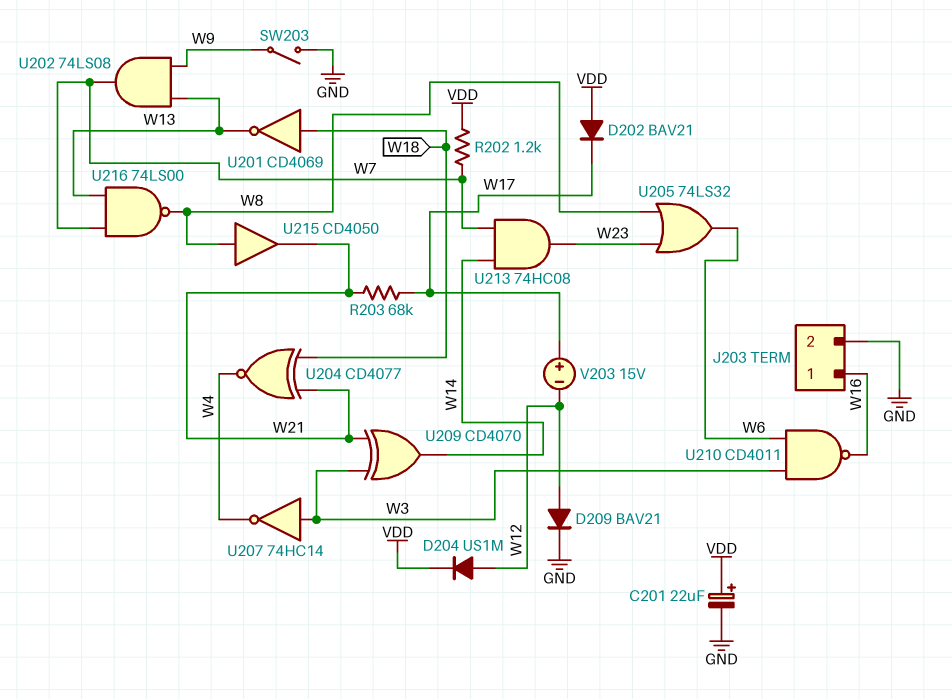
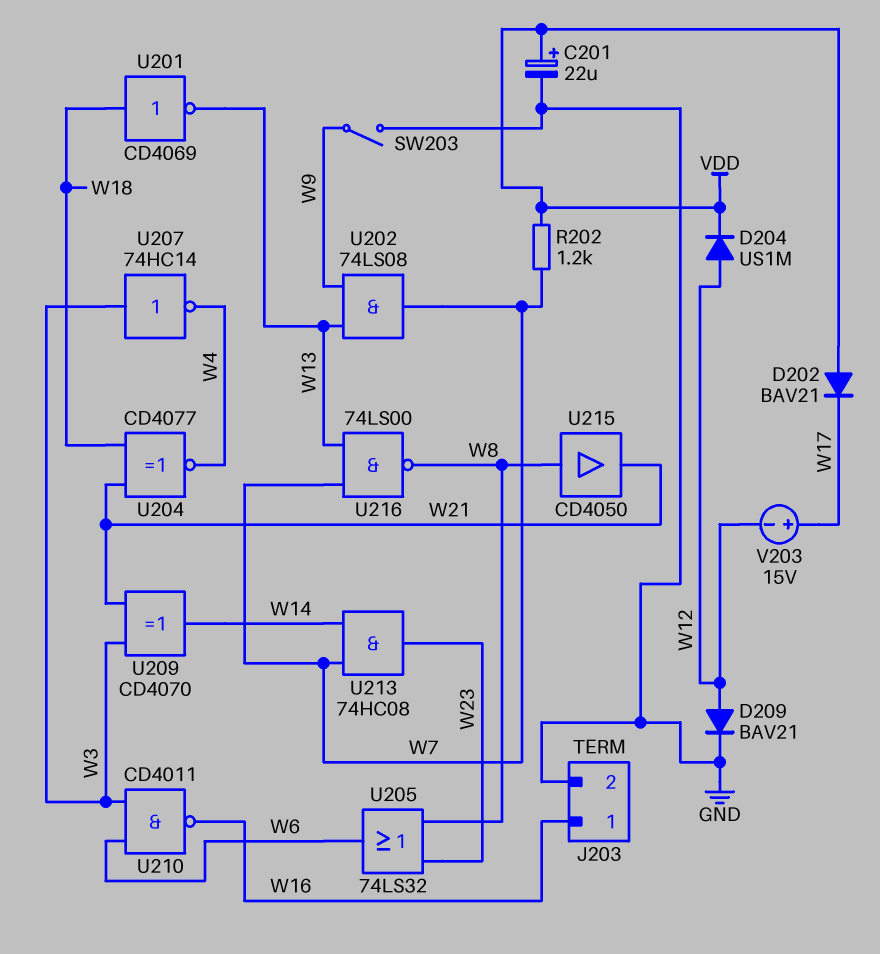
R203: 68k (W17, W21) -> none

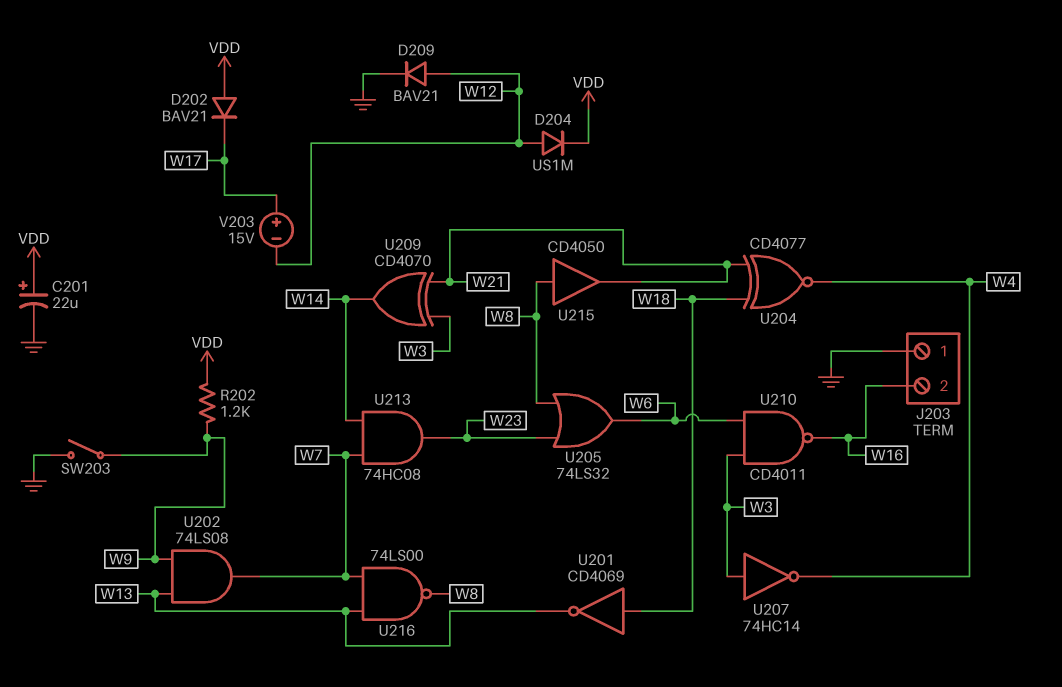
J203 pin 1: W16 -> GND
J203 pin 2: GND -> W16
R202: 1.2k (VDD, W7) -> 1.2k (VDD, W9)

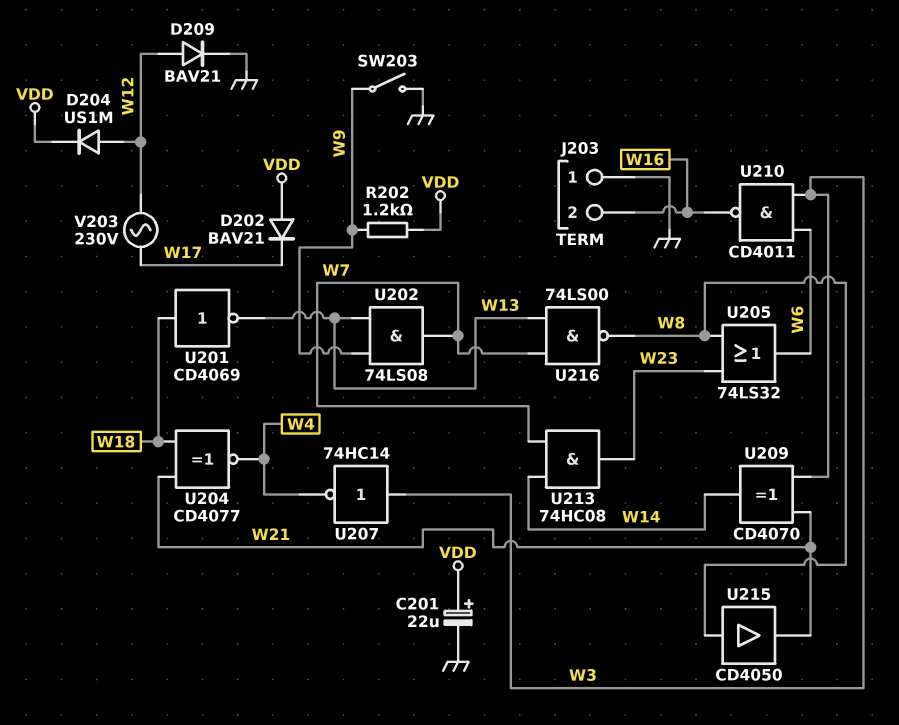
V203: 15V (plus W17, minus W12) -> AC 230V (W12, W17)

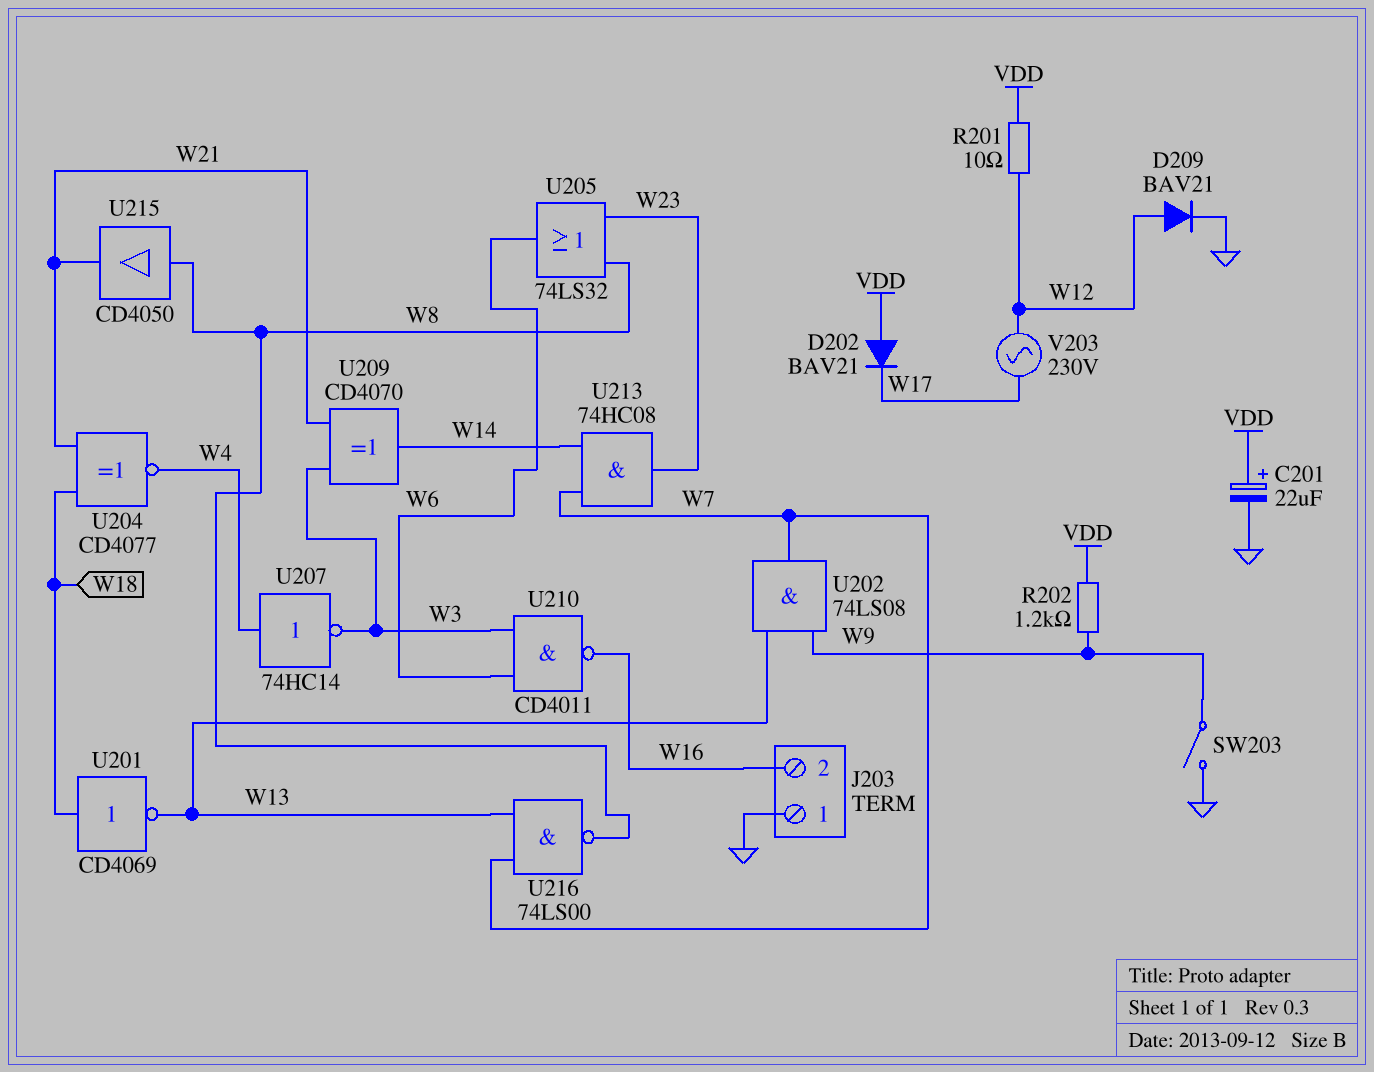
D204: diode US1M (A W12, K VDD) -> none
R201: none -> 10 (VDD, W12)
U207: NOT 74HC14 (in W3, out W4) -> NOT 74HC14 (in W4, out W3)

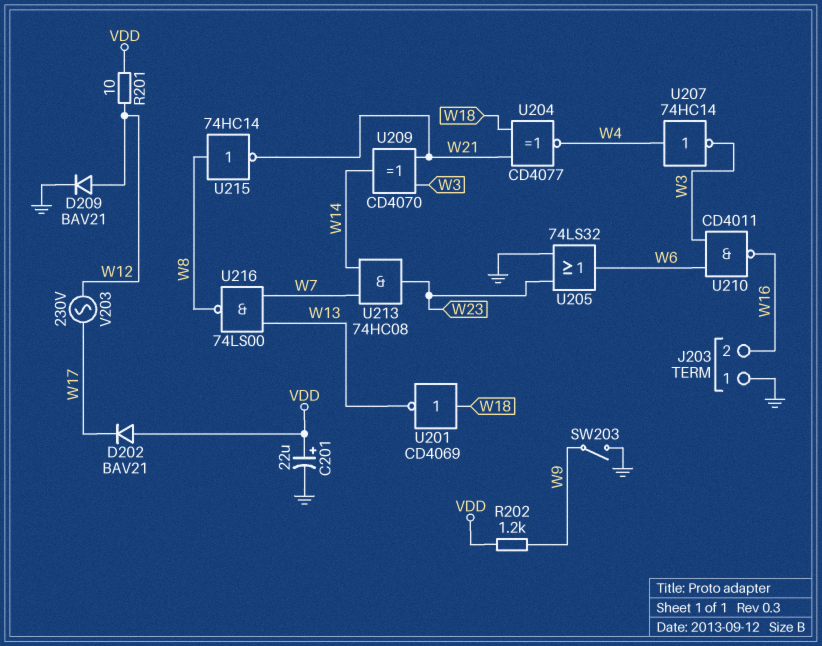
U202: AND 74LS08 (in W9, in W13, out W7) -> none
U205: OR 74LS32 (in W8, in W23, out W6) -> OR 74LS32 (in GND, in W23, out W6)
U215: buffer CD4050 (in W8, out W21) -> NOT 74HC14 (in W8, out W21)

